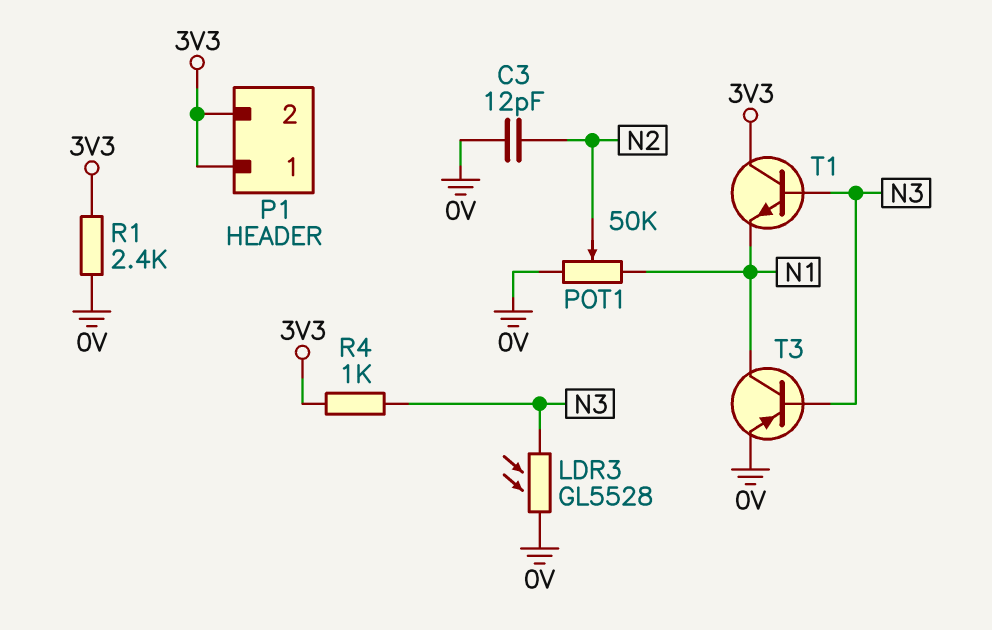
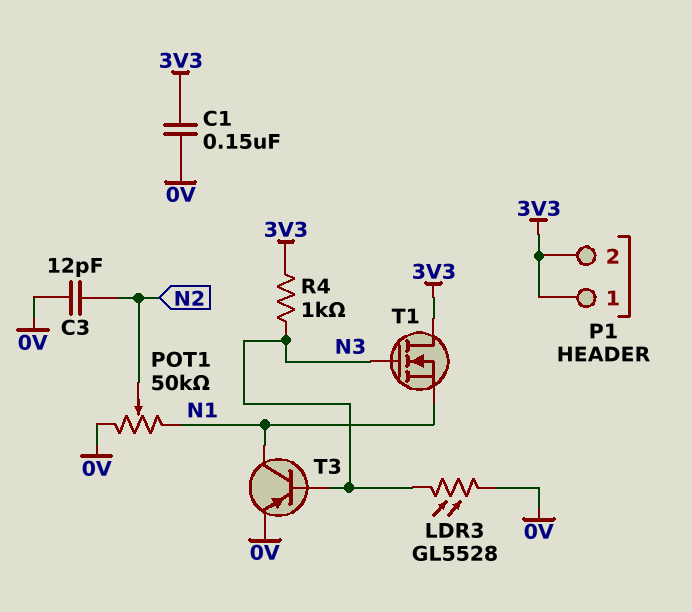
C1: none -> 150nF (0V, 3V3)
R1: 2.4k (0V, 3V3) -> none
T1: NPN (B N3, C 3V3, E N1) -> NMOS (G N3, D 3V3, S N1)

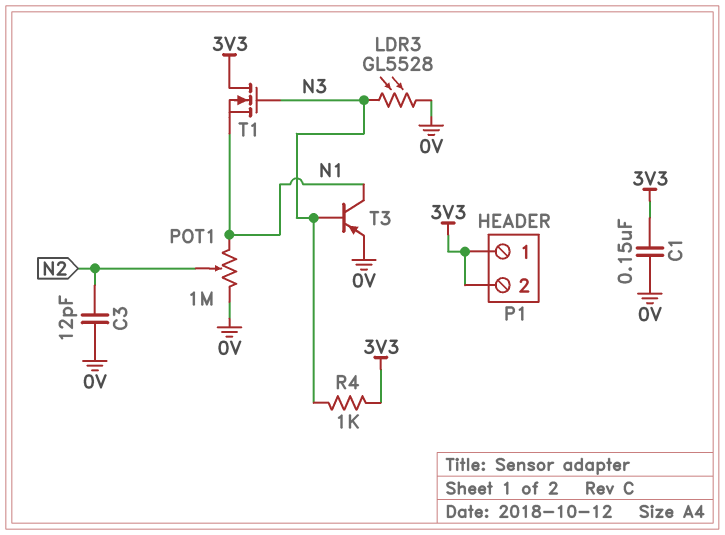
POT1: 50k (0V, N1, wiper N2) -> 1M (0V, N1, wiper N2)

